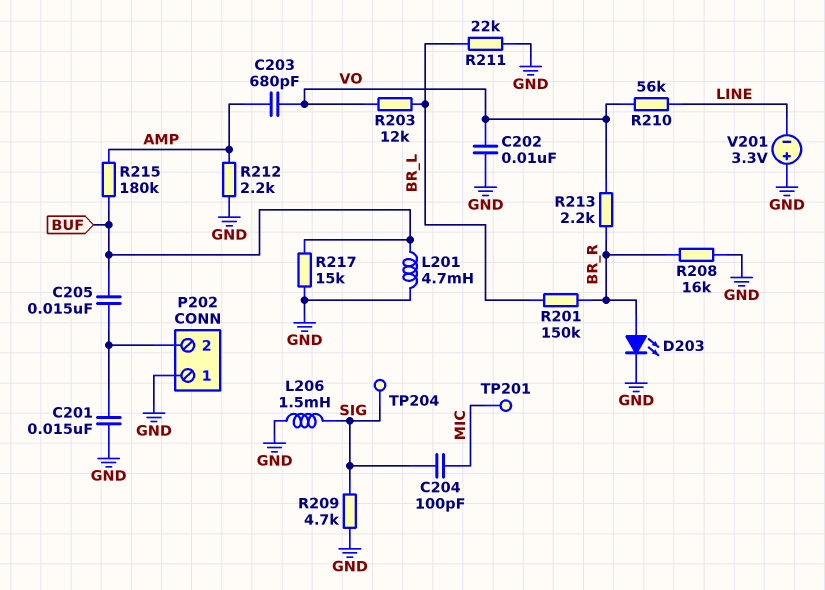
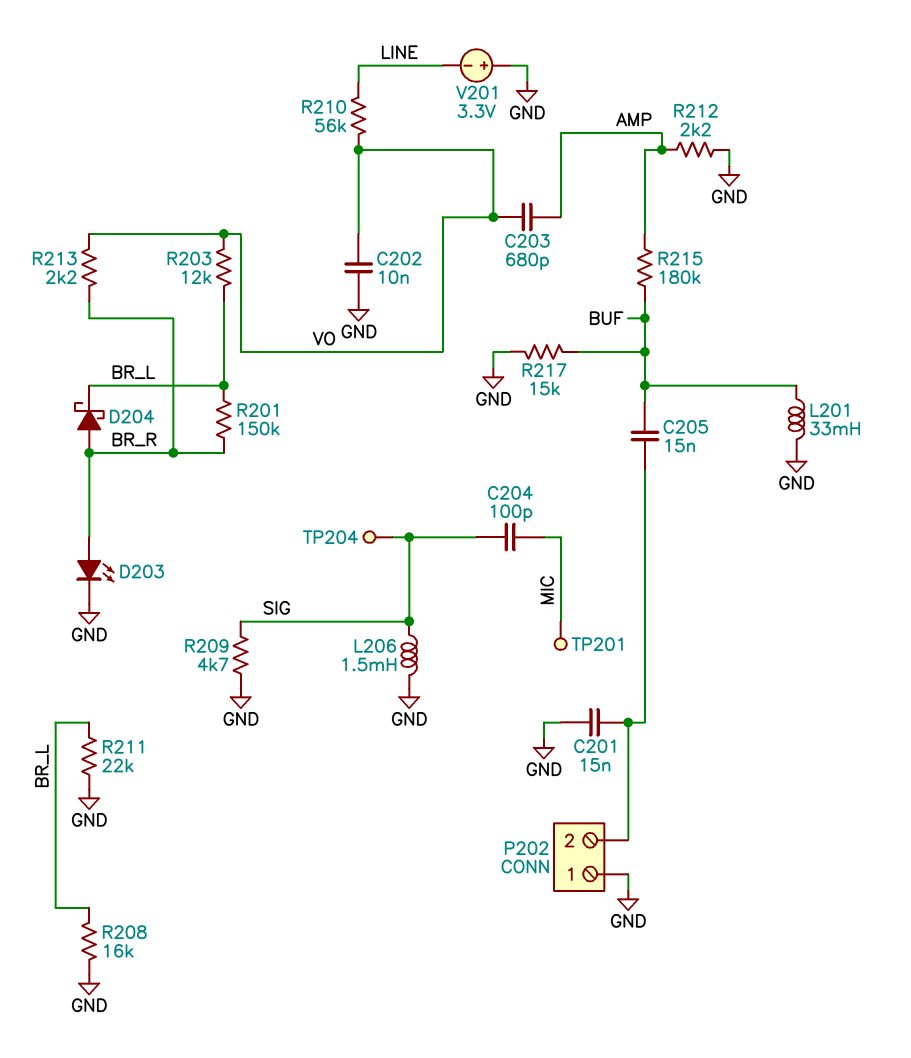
D204: none -> schottky (A BR_R, K BR_L)
L201: 4.7mH (BUF, GND) -> 33mH (BUF, GND)
R208: 16k (BR_R, GND) -> 16k (BR_L, GND)

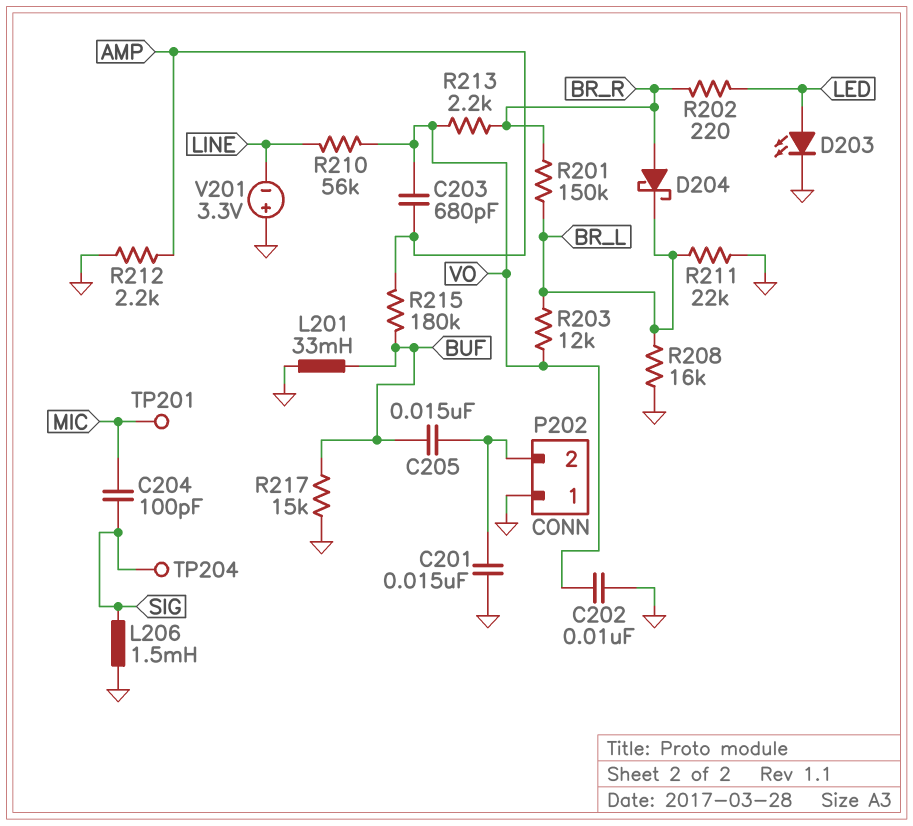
D203: LED (A BR_R, K GND) -> LED (A LED, K GND)
R202: none -> 220 (BR_R, LED)
R209: 4.7k (GND, SIG) -> none

